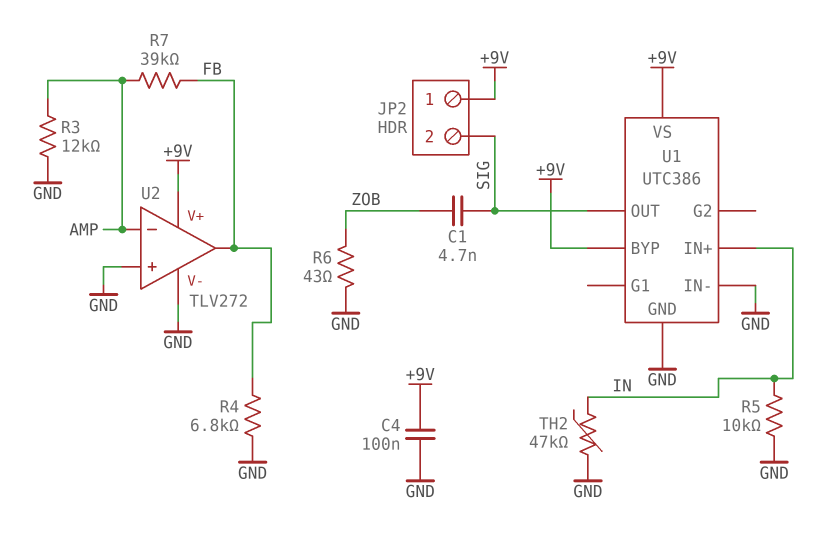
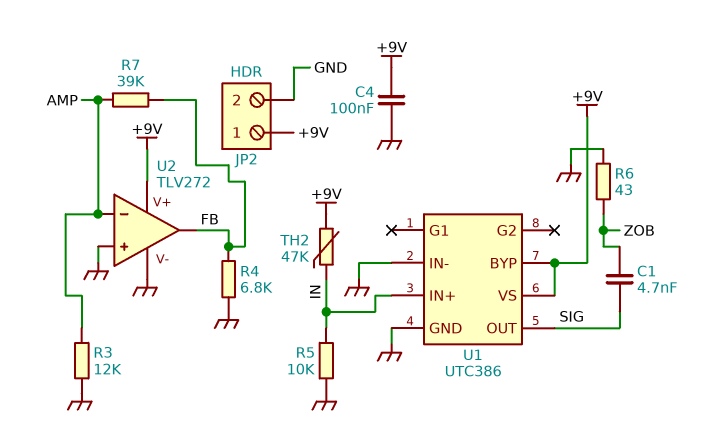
JP2 pin 2: SIG -> GND
TH2: 47k (GND, IN) -> 47k (+9V, IN)

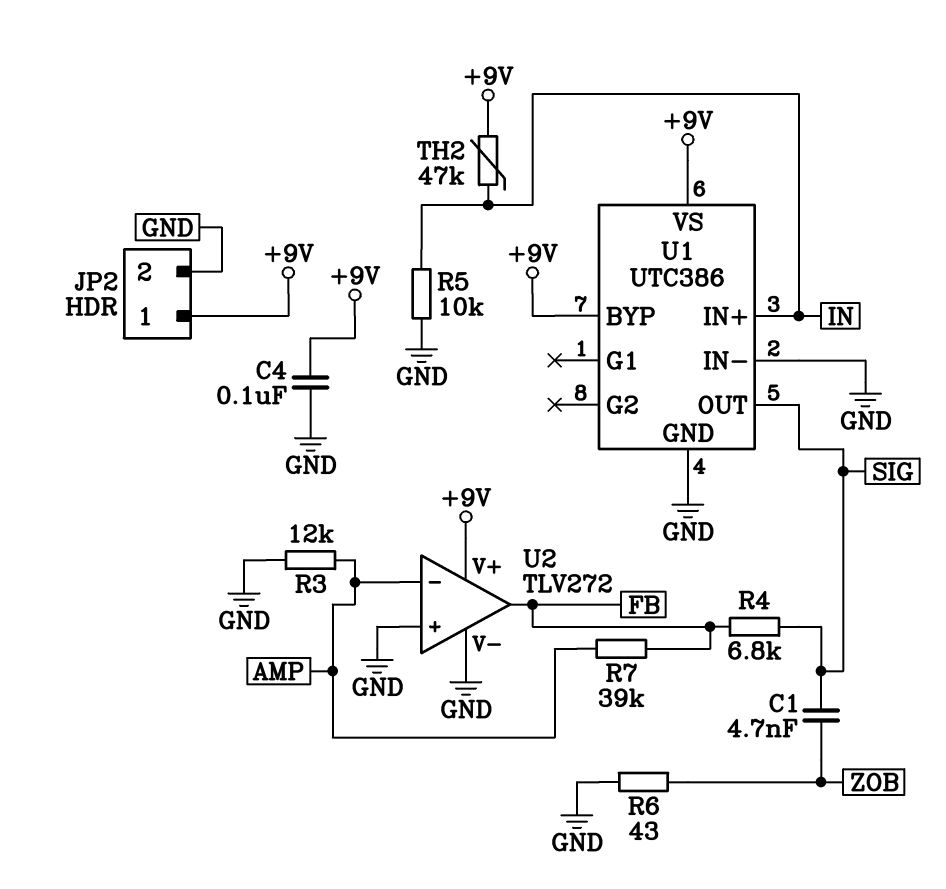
R4: 6.8k (FB, GND) -> 6.8k (FB, SIG)

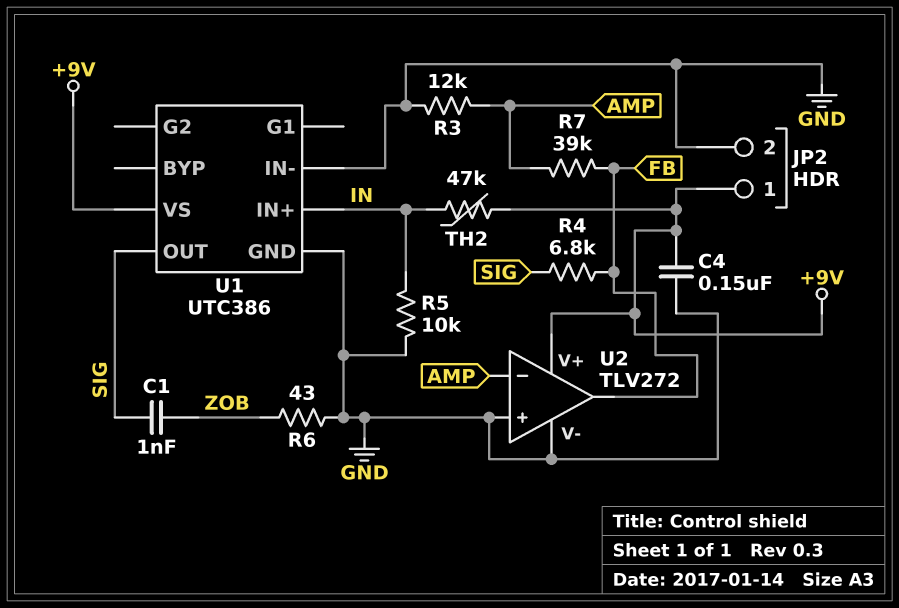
C1: 4.7nF (SIG, ZOB) -> 1nF (SIG, ZOB)
C4: 100nF (+9V, GND) -> 150nF (+9V, GND)
U1 pin BYP: +9V -> none

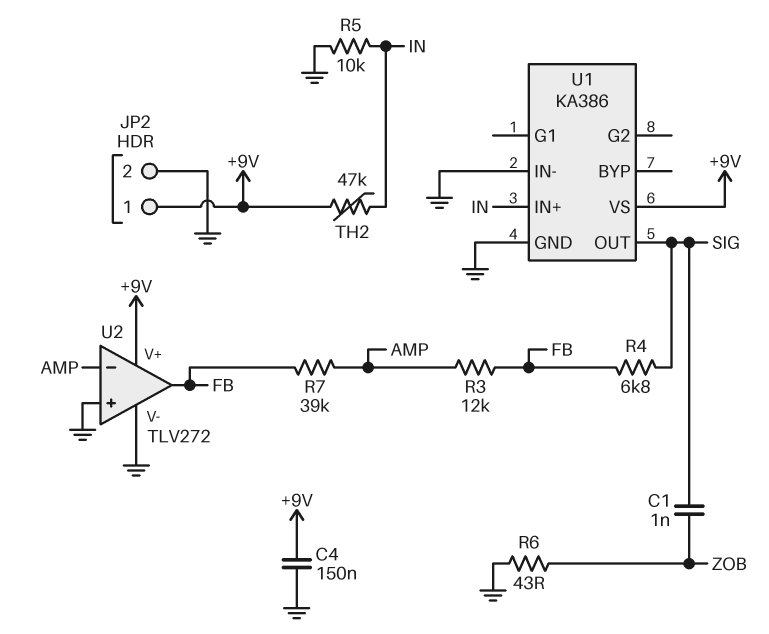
R3: 12k (AMP, GND) -> 12k (AMP, FB)
U1: UTC386 -> KA386

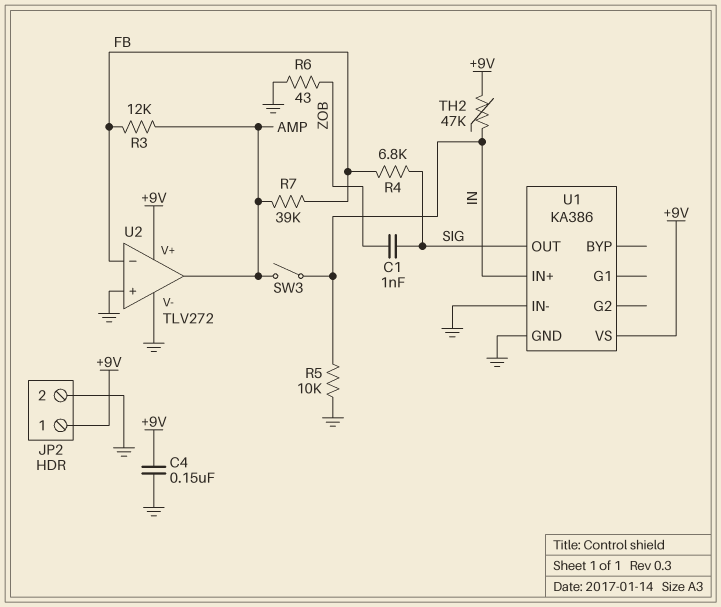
SW3: none -> switch (AMP, IN)
U2 pin in-: AMP -> FB
U2 pin out: FB -> AMP

